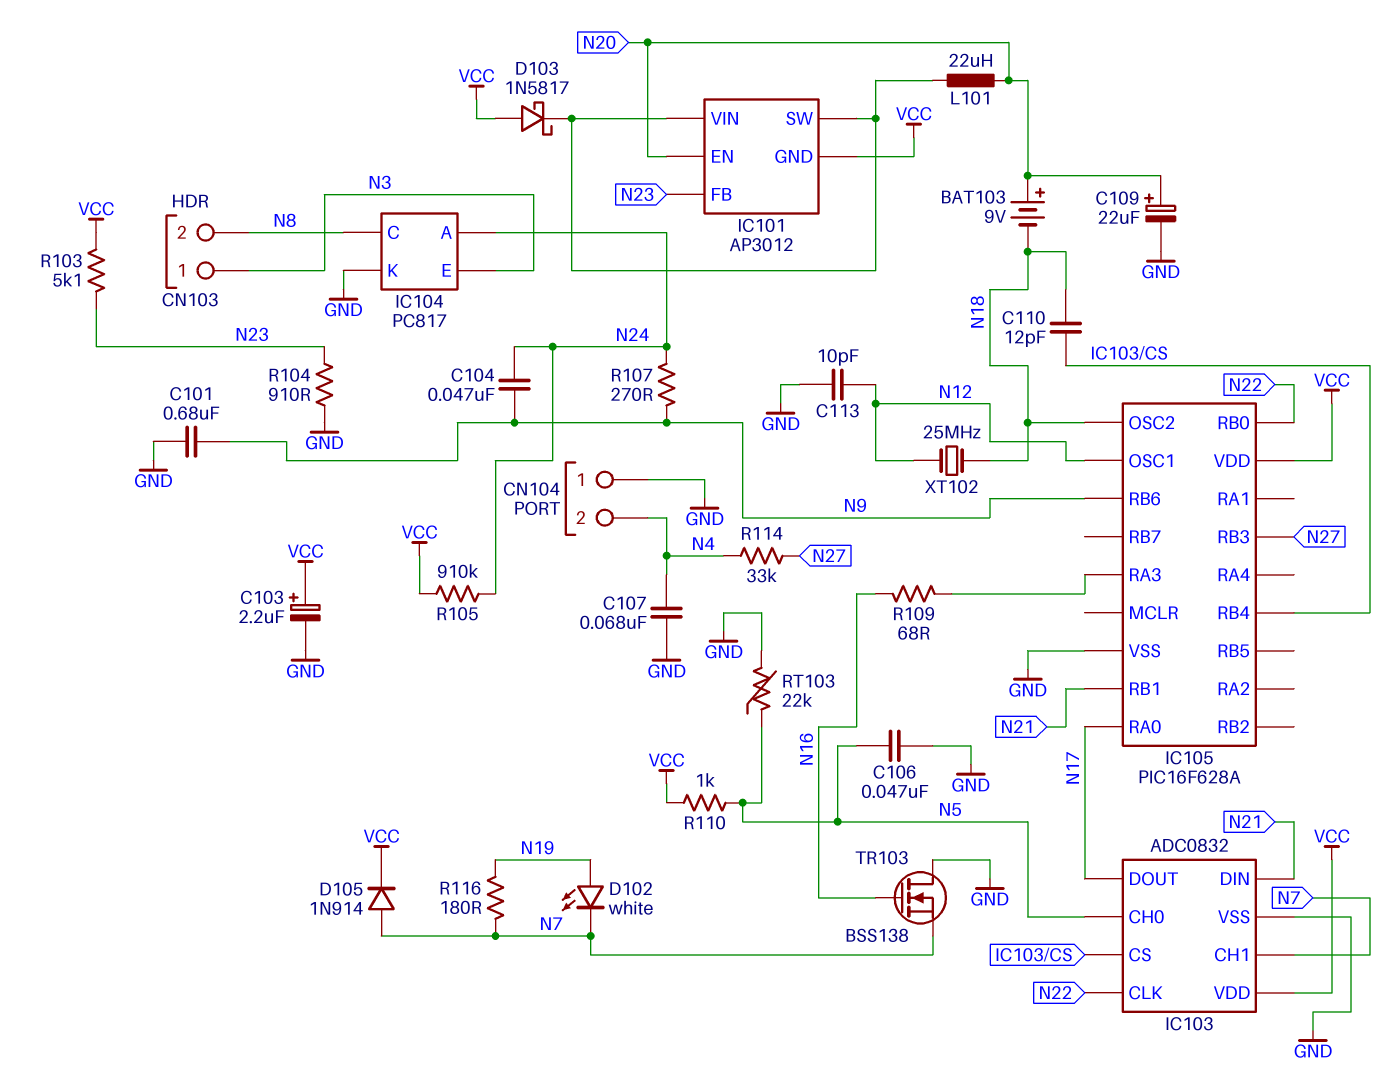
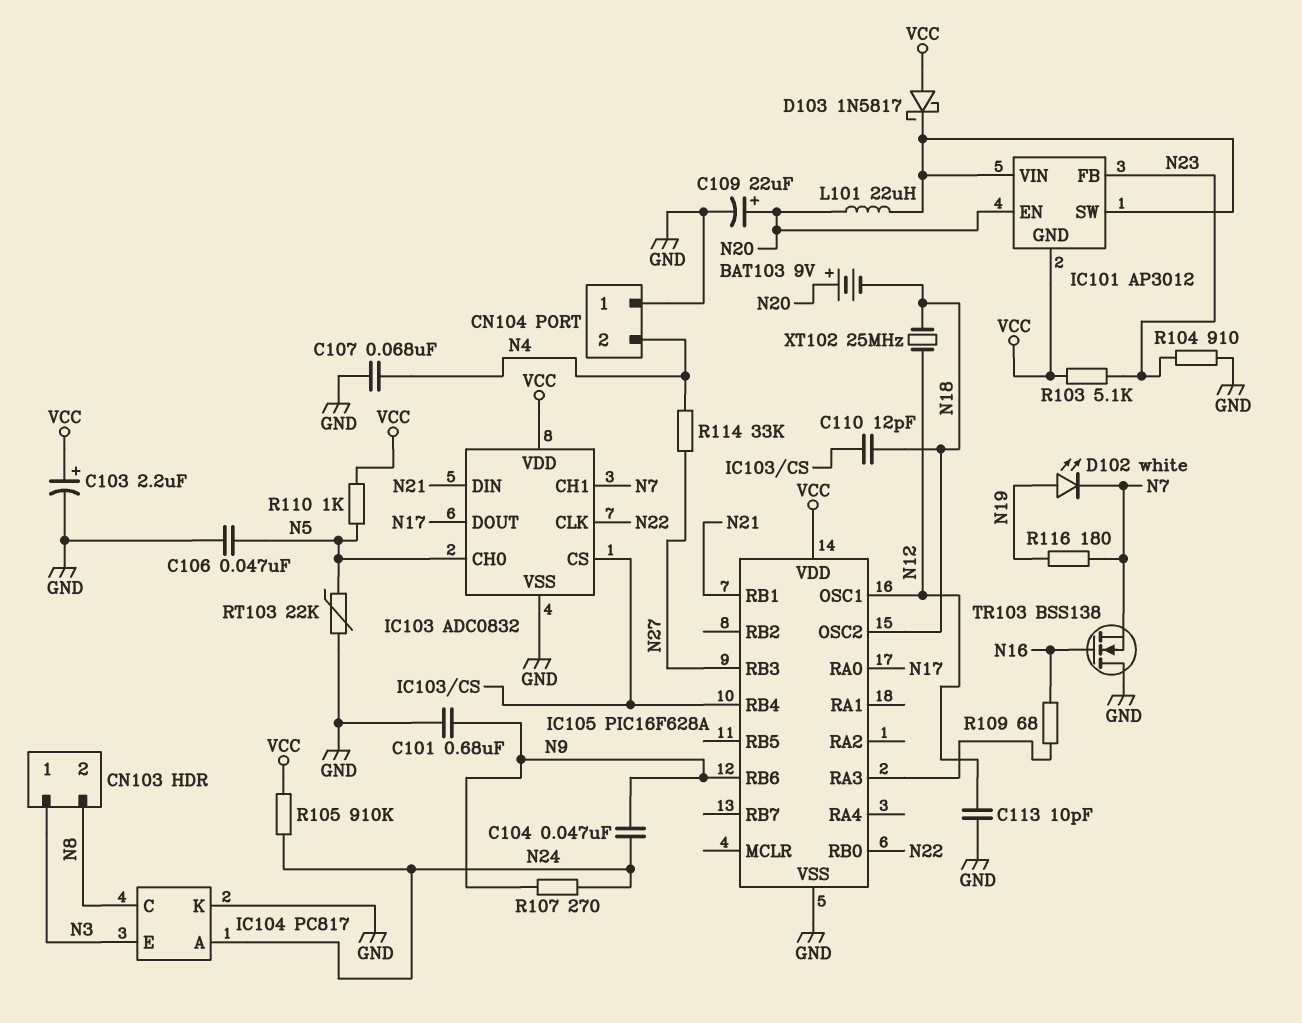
D105: diode 1N914 (A N7, K VCC) -> none

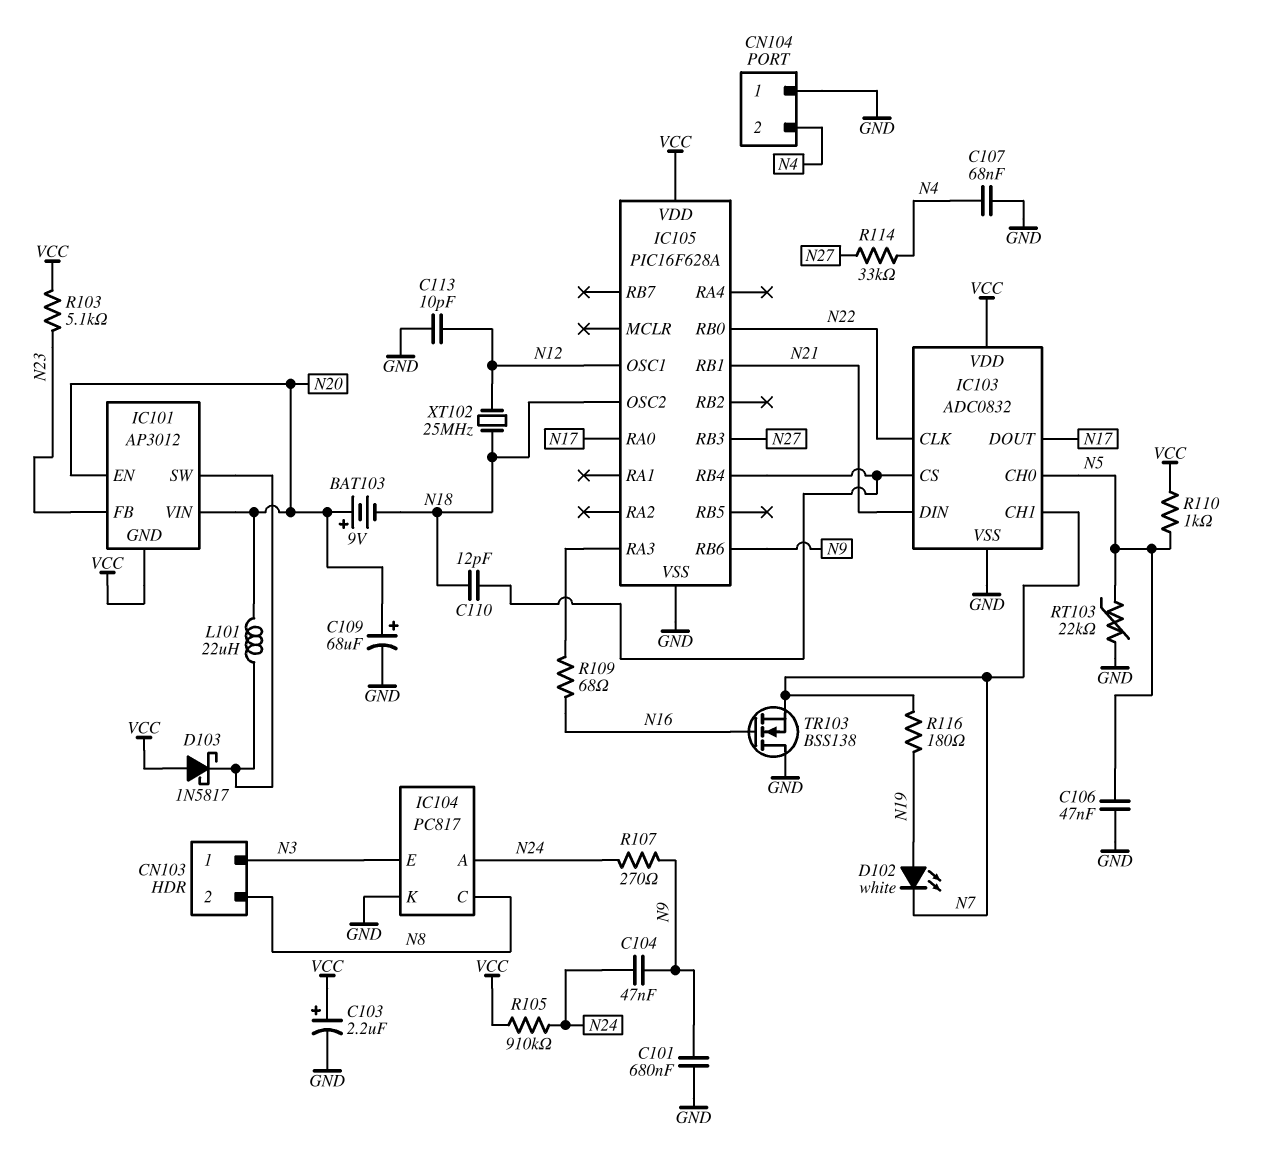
C109: 22uF (plus N20, minus GND) -> 68uF (plus N20, minus GND)
IC101 pin VIN: IC101/SW -> N20
R104: 910 (GND, N23) -> none

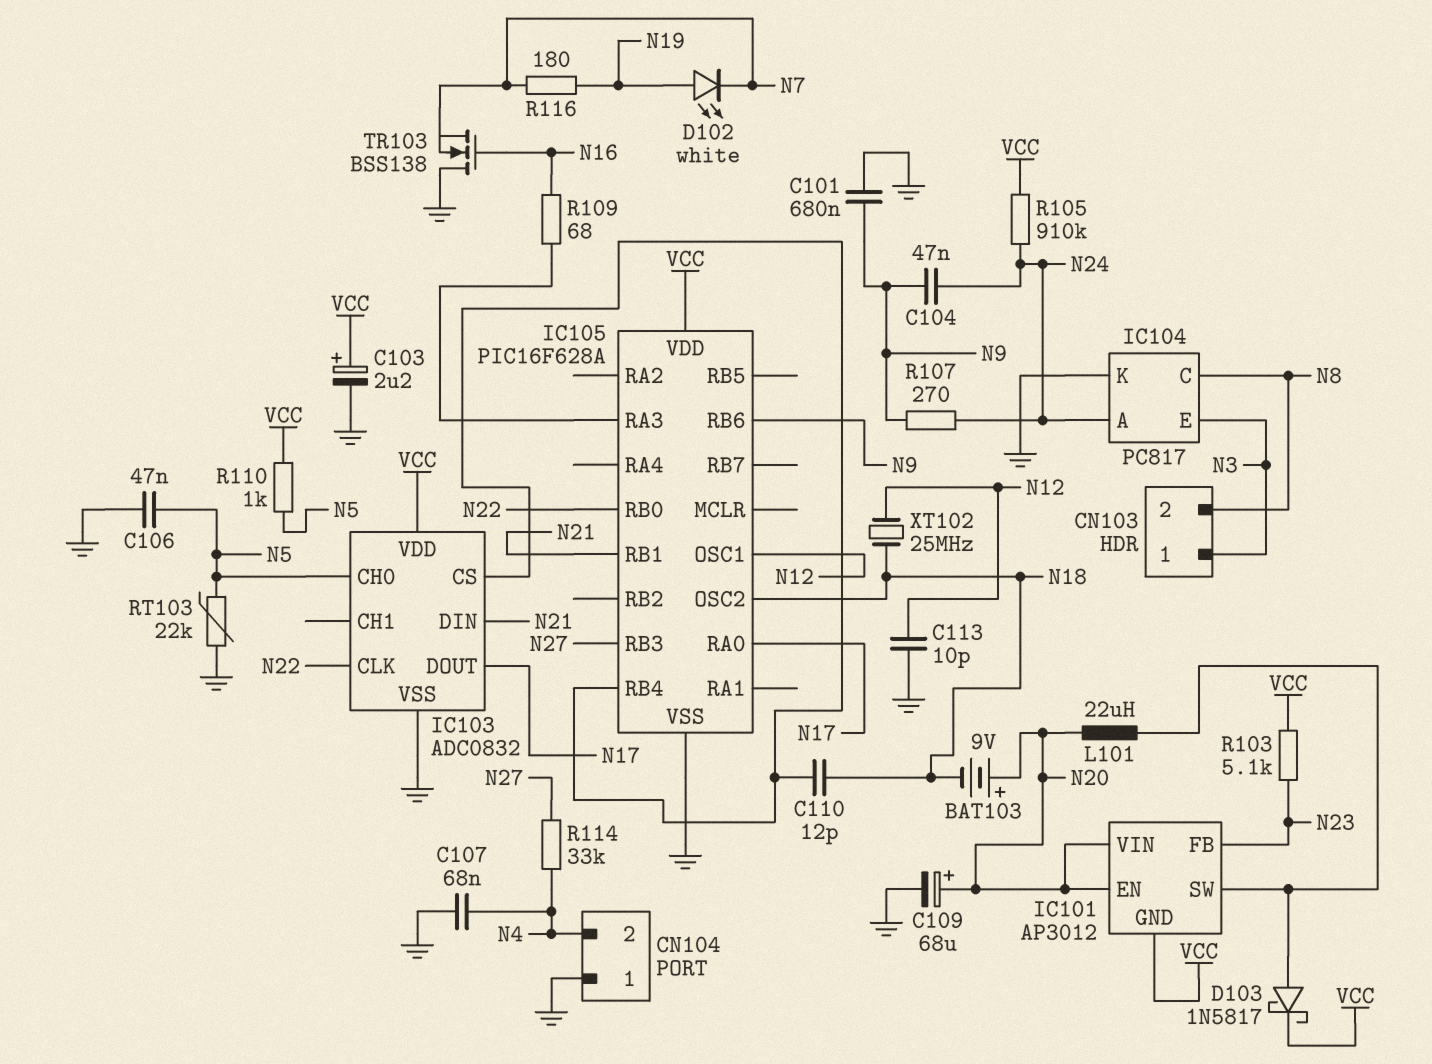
D103: schottky 1N5817 (A VCC, K IC101/SW) -> schottky 1N5817 (A IC101/SW, K VCC)
IC103 pin CH1: N7 -> none

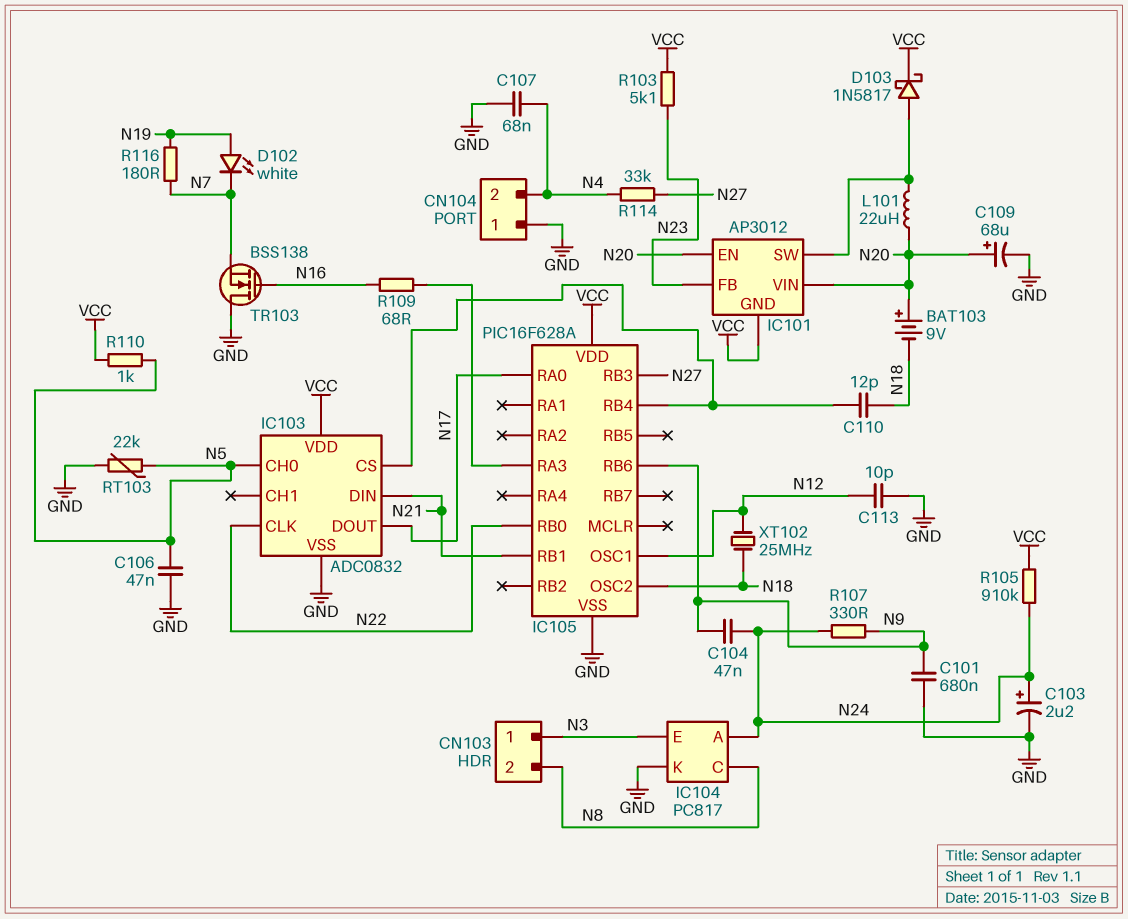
C103: 2.2uF (plus VCC, minus GND) -> 2.2uF (plus N24, minus GND)
R107: 270 (N9, N24) -> 330 (N9, N24)

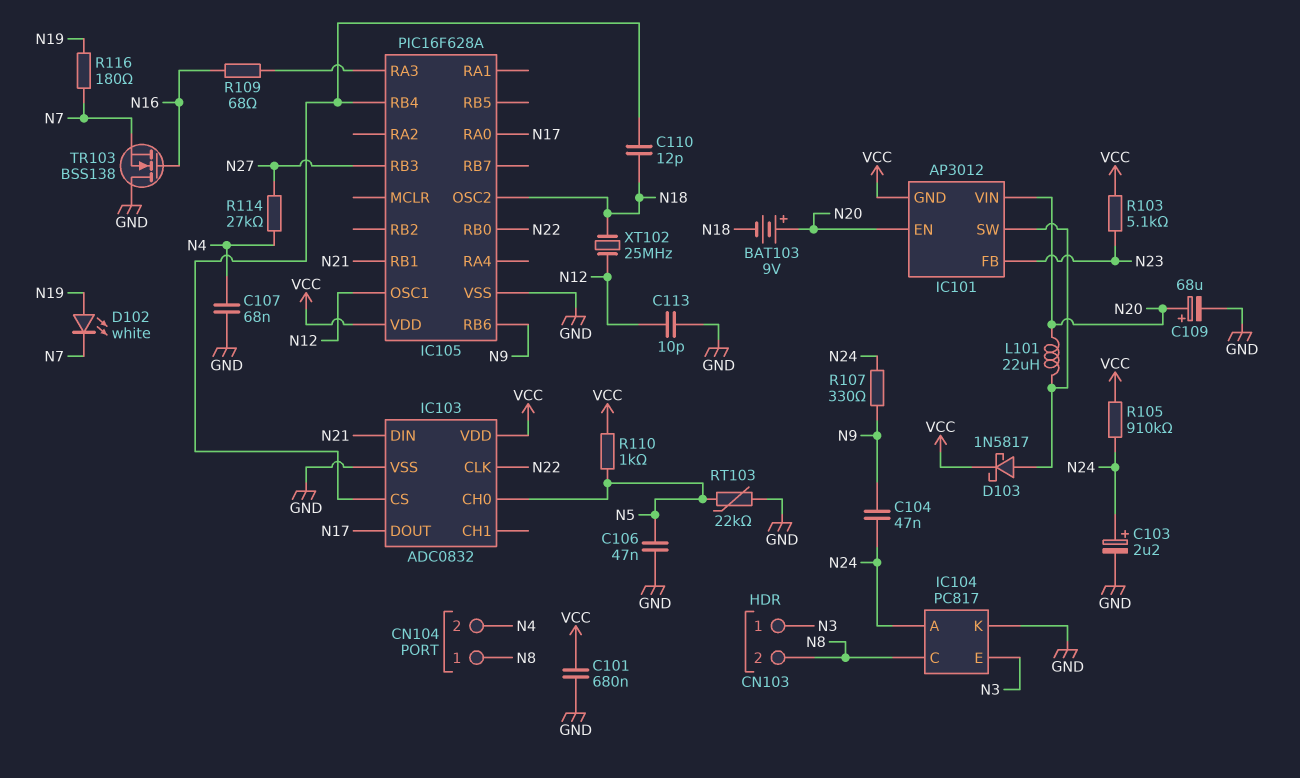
C101: 680nF (GND, N9) -> 680nF (GND, VCC)
CN104 pin 1: GND -> N8
R114: 33k (N4, N27) -> 27k (N4, N27)

